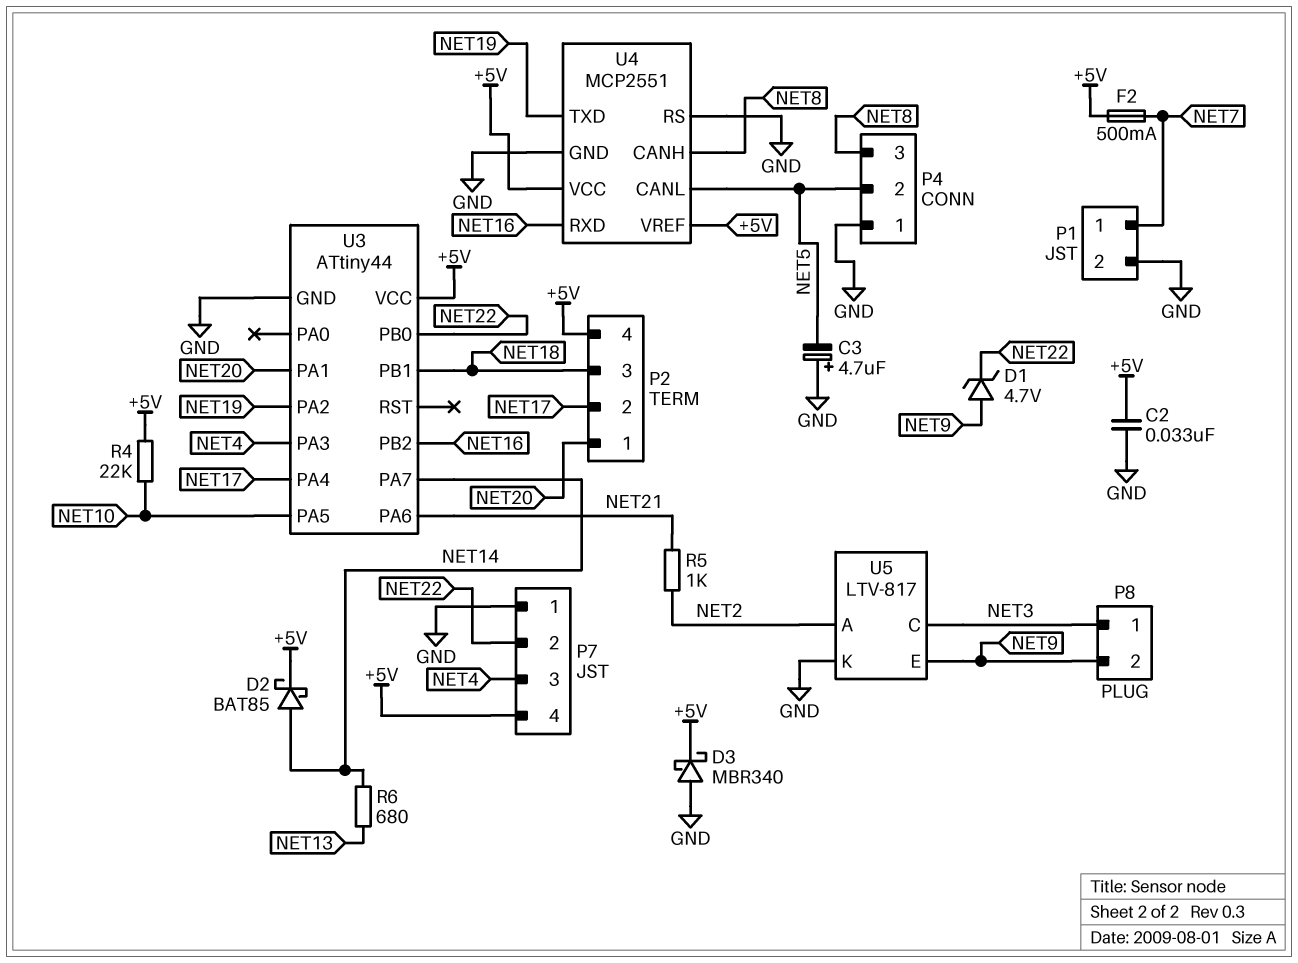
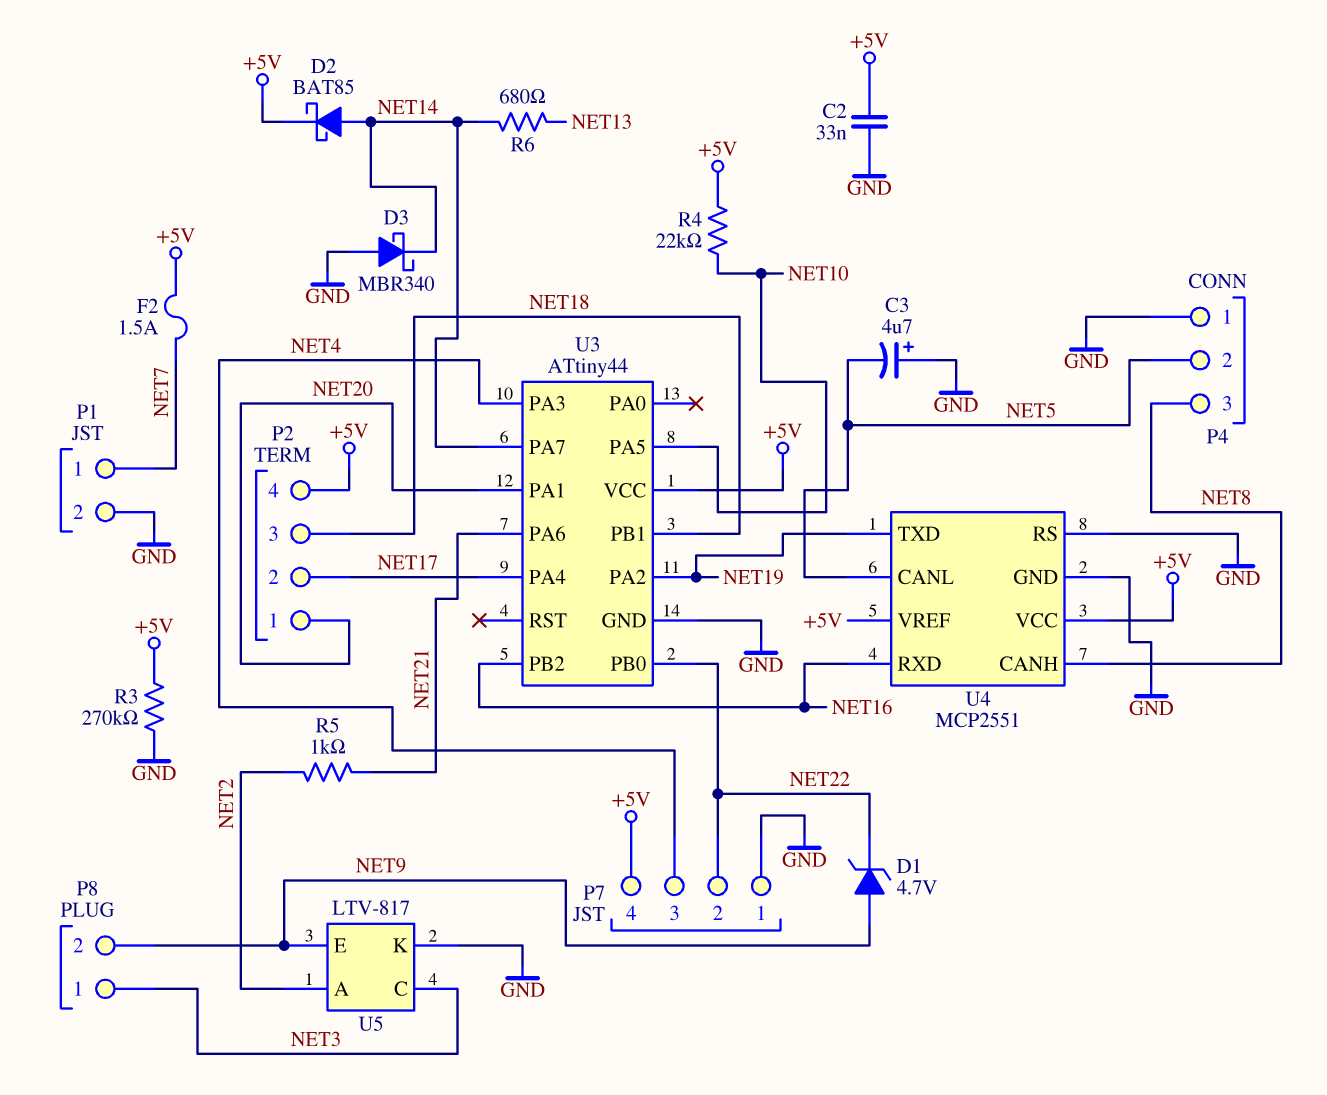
D3: schottky MBR340 (A GND, K +5V) -> schottky MBR340 (A GND, K NET14)
F2: 500mA (+5V, NET7) -> 1.5A (+5V, NET7)
R3: none -> 270k (+5V, GND)

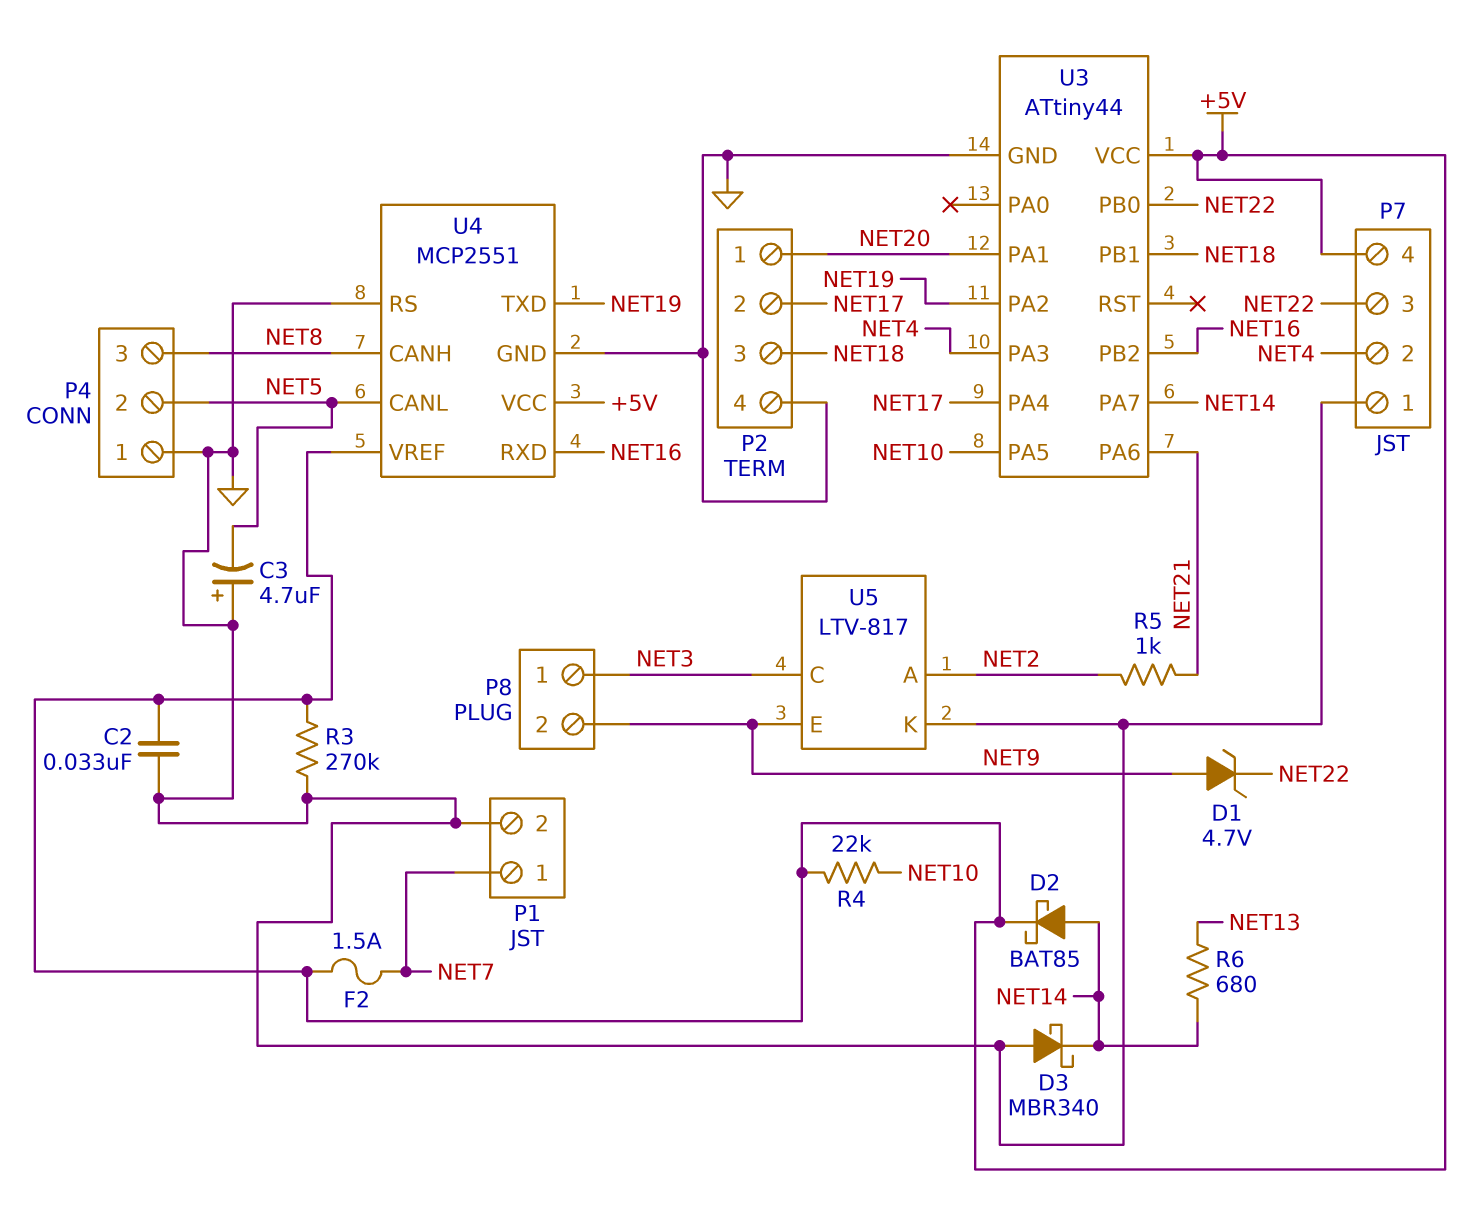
P2 pin 4: +5V -> GND
P7 pin 2: NET22 -> NET4
P7 pin 3: NET4 -> NET22

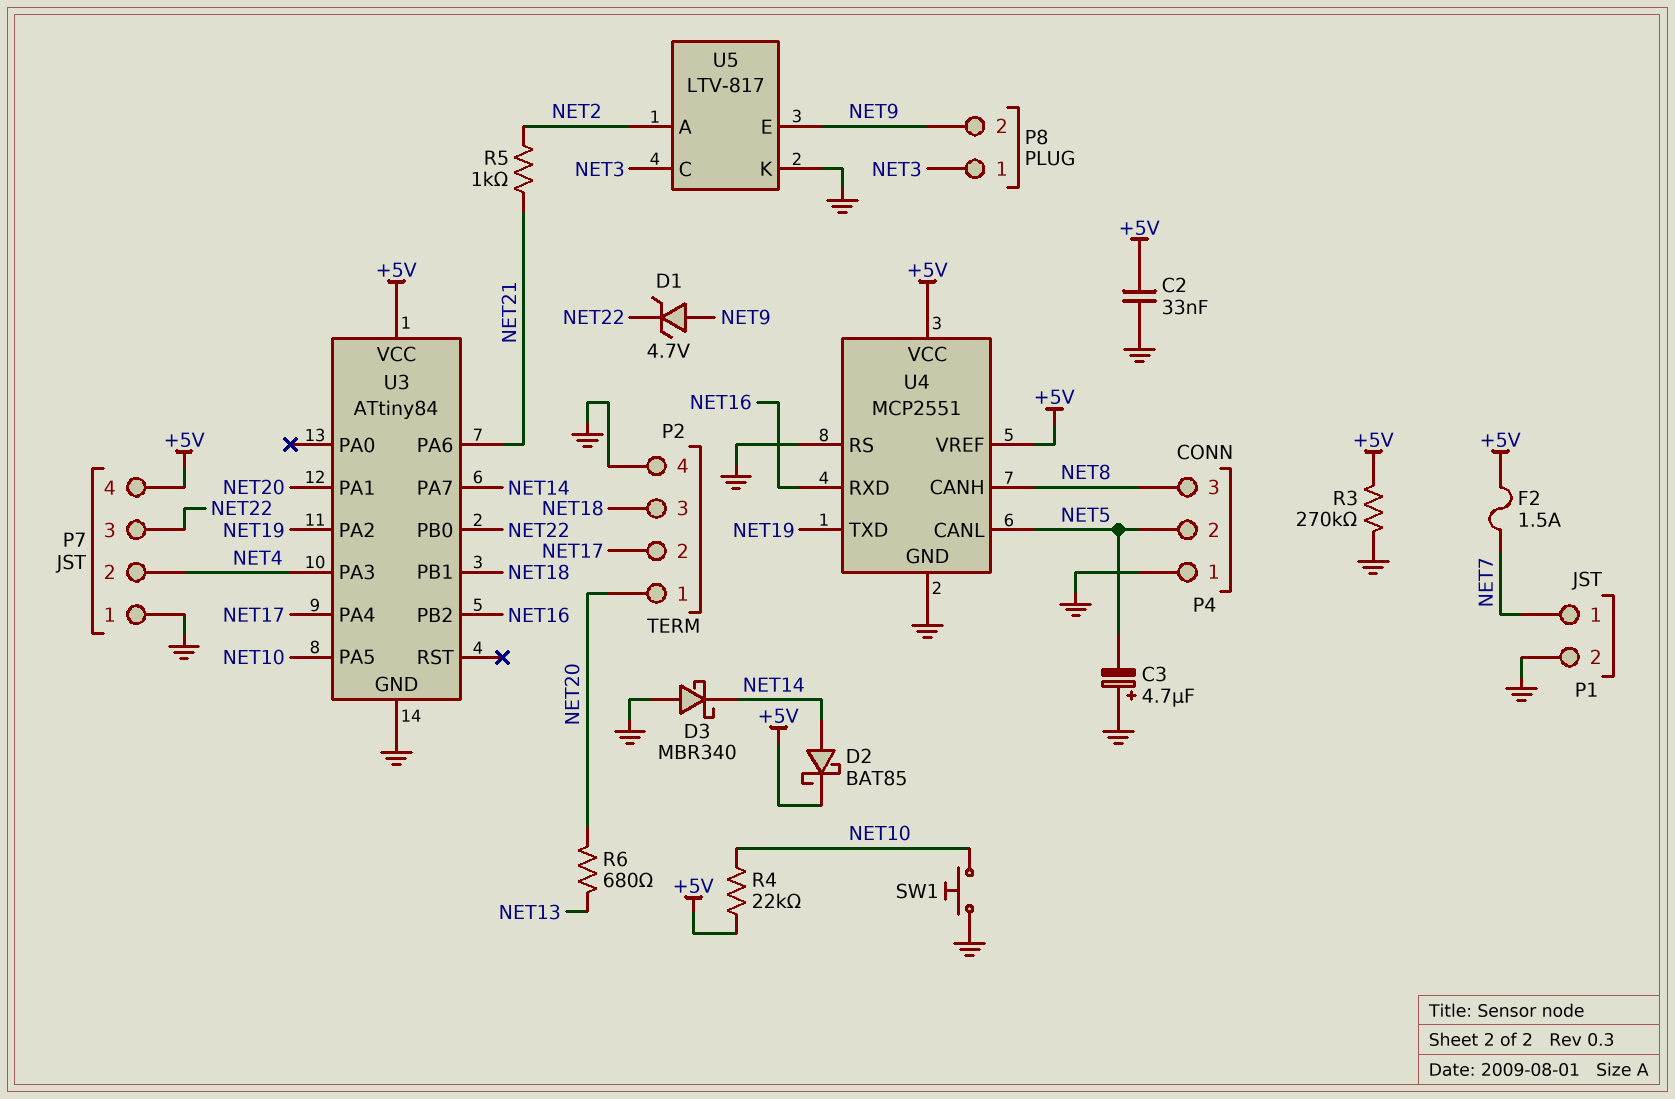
R6: 680 (NET13, NET14) -> 680 (NET13, NET20)
SW1: none -> button (GND, NET10)
U3: ATtiny44 -> ATtiny84

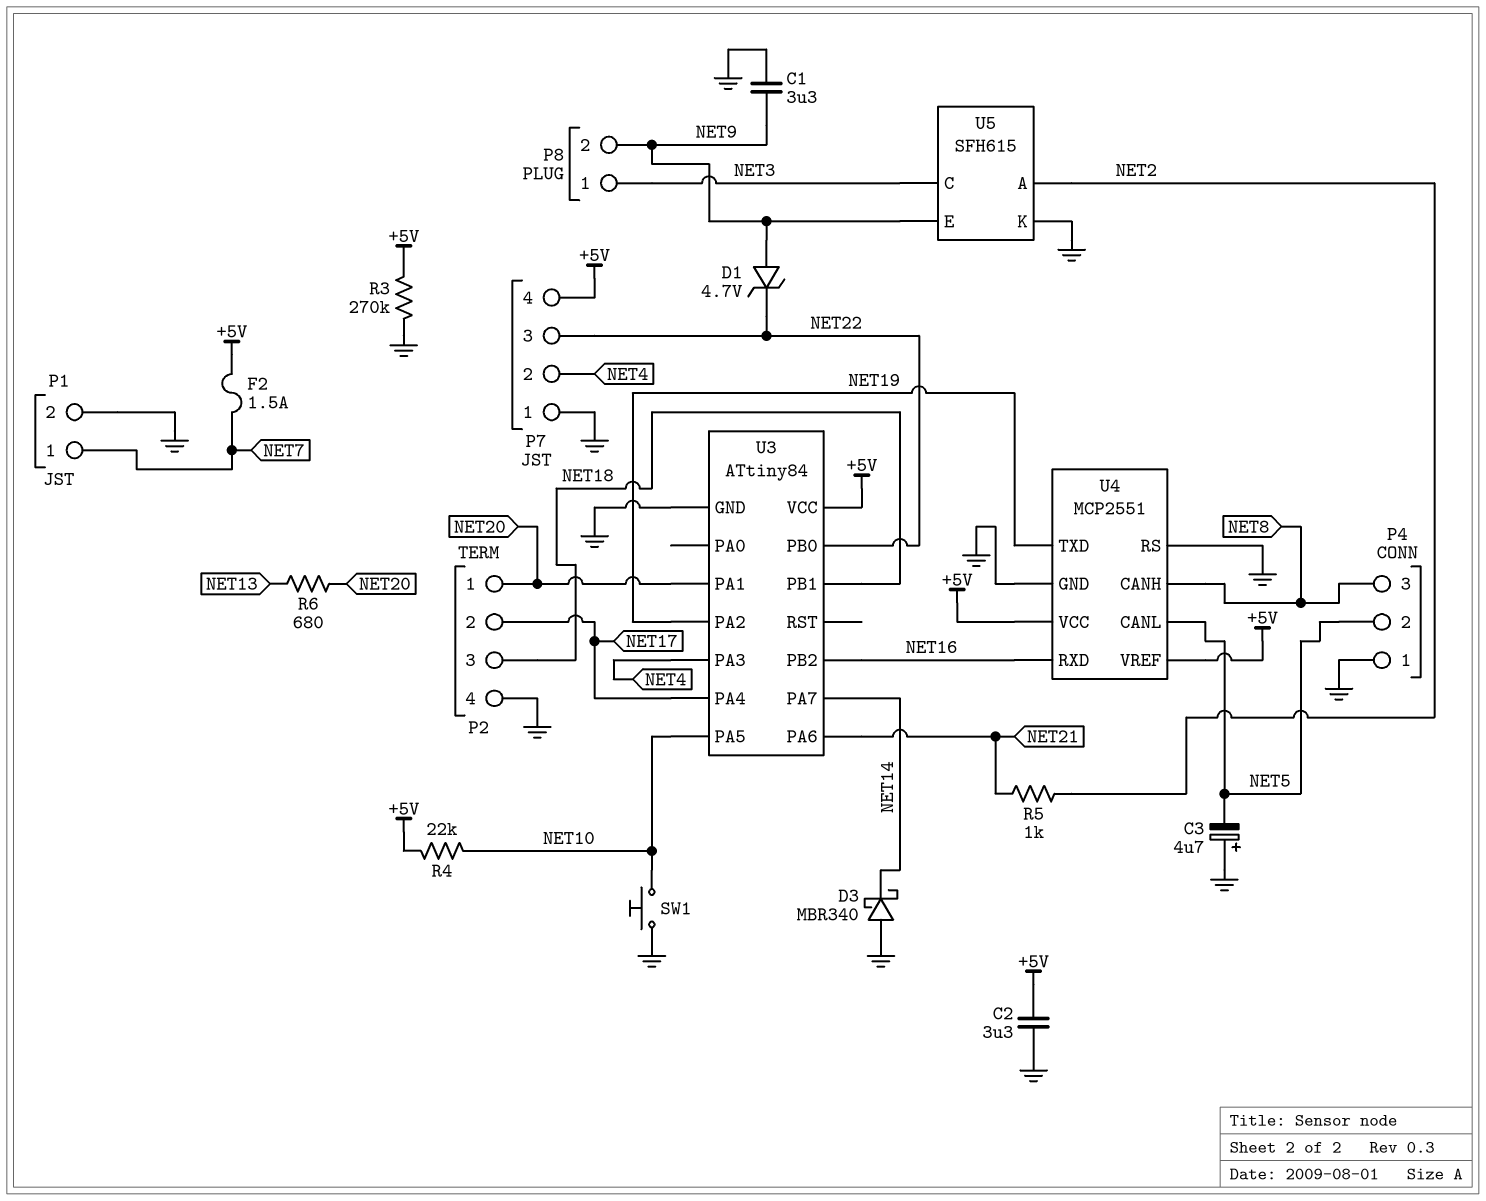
C1: none -> 3.3uF (GND, NET9)
C2: 33nF (+5V, GND) -> 3.3uF (+5V, GND)
D2: schottky BAT85 (A NET14, K +5V) -> none
U5: LTV-817 -> SFH615

